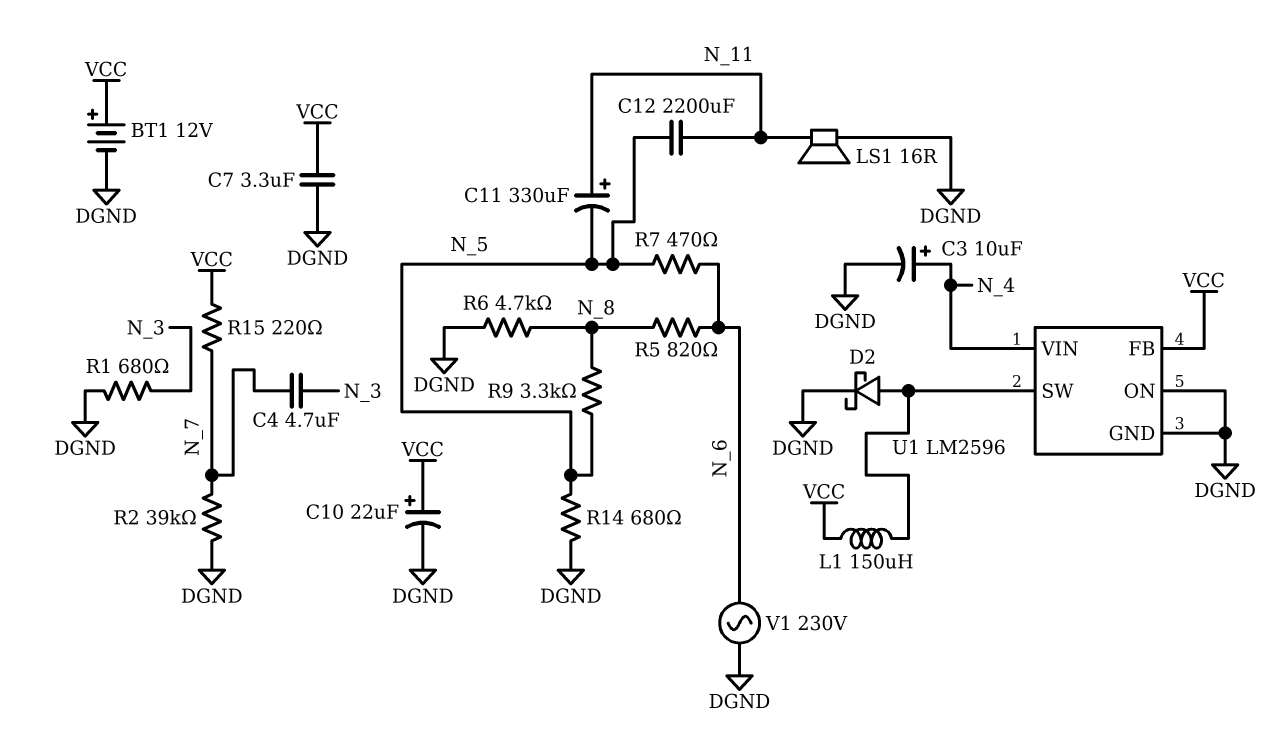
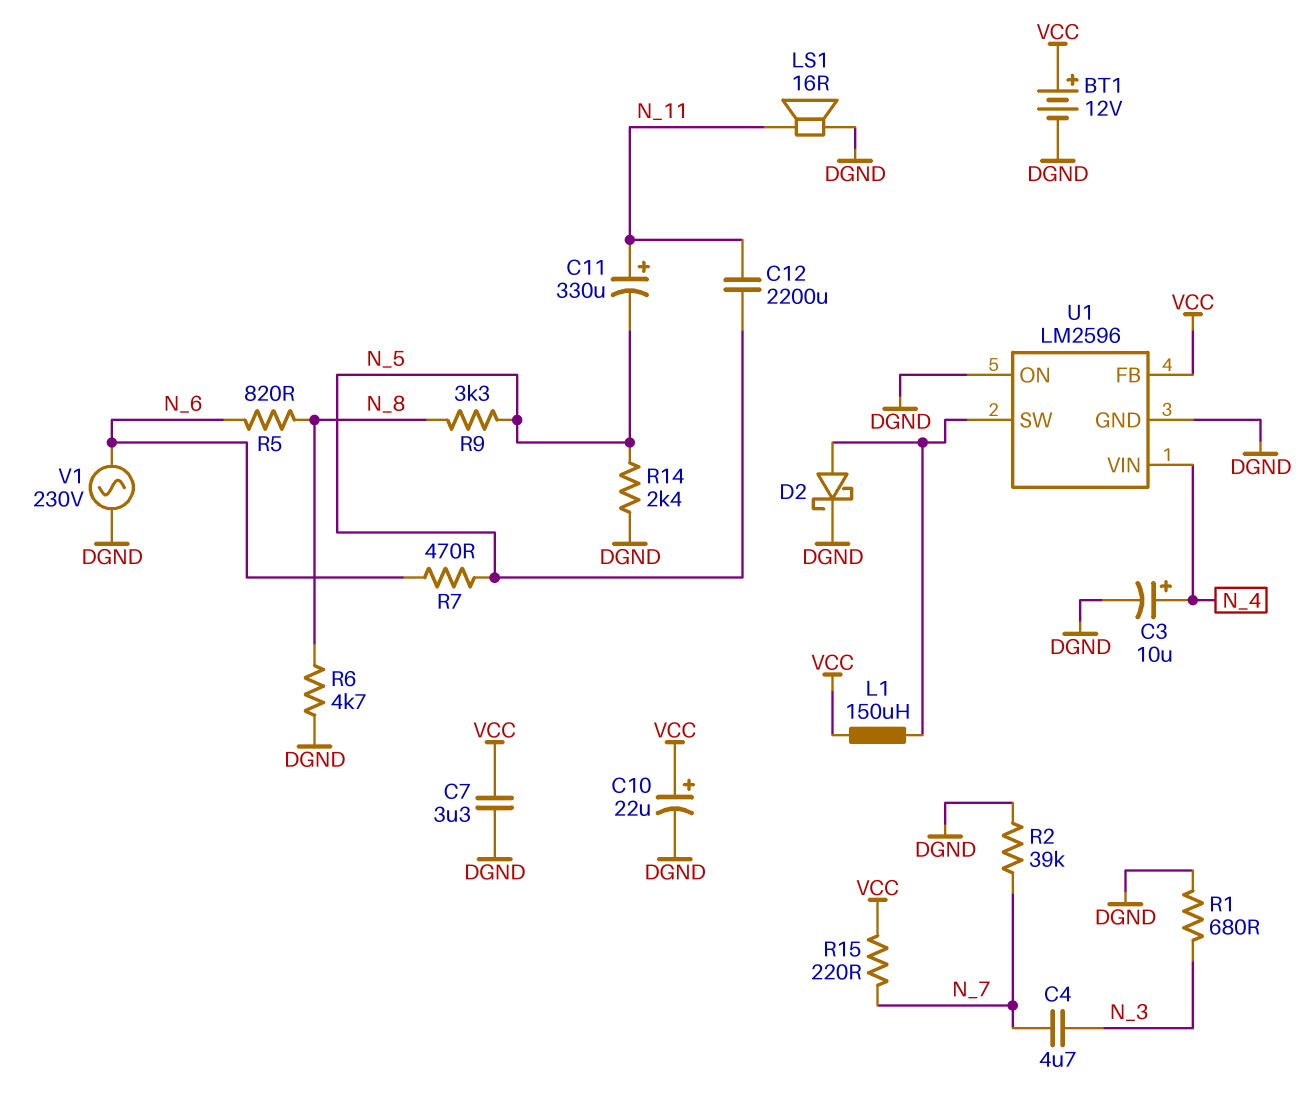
R14: 680 (DGND, N_5) -> 2.4k (DGND, N_5)

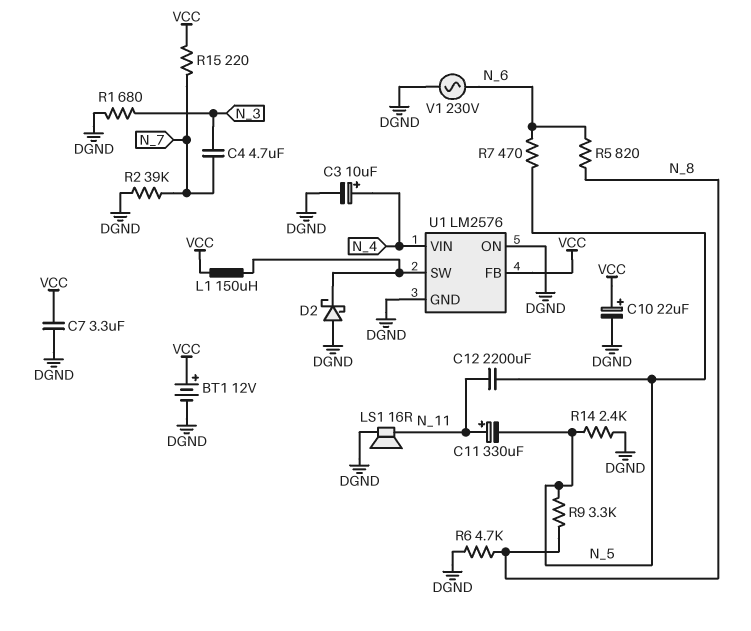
D2: schottky (A U1/SW, K DGND) -> schottky (A DGND, K U1/SW)
U1: LM2596 -> LM2576

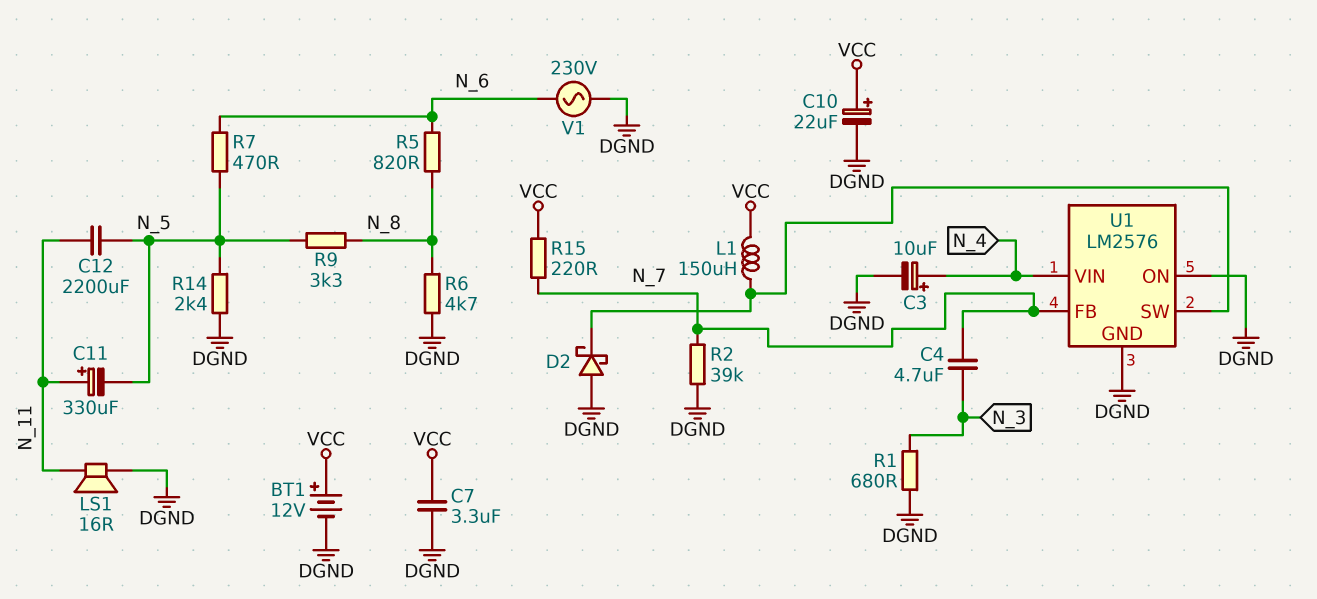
U1 pin FB: VCC -> N_7

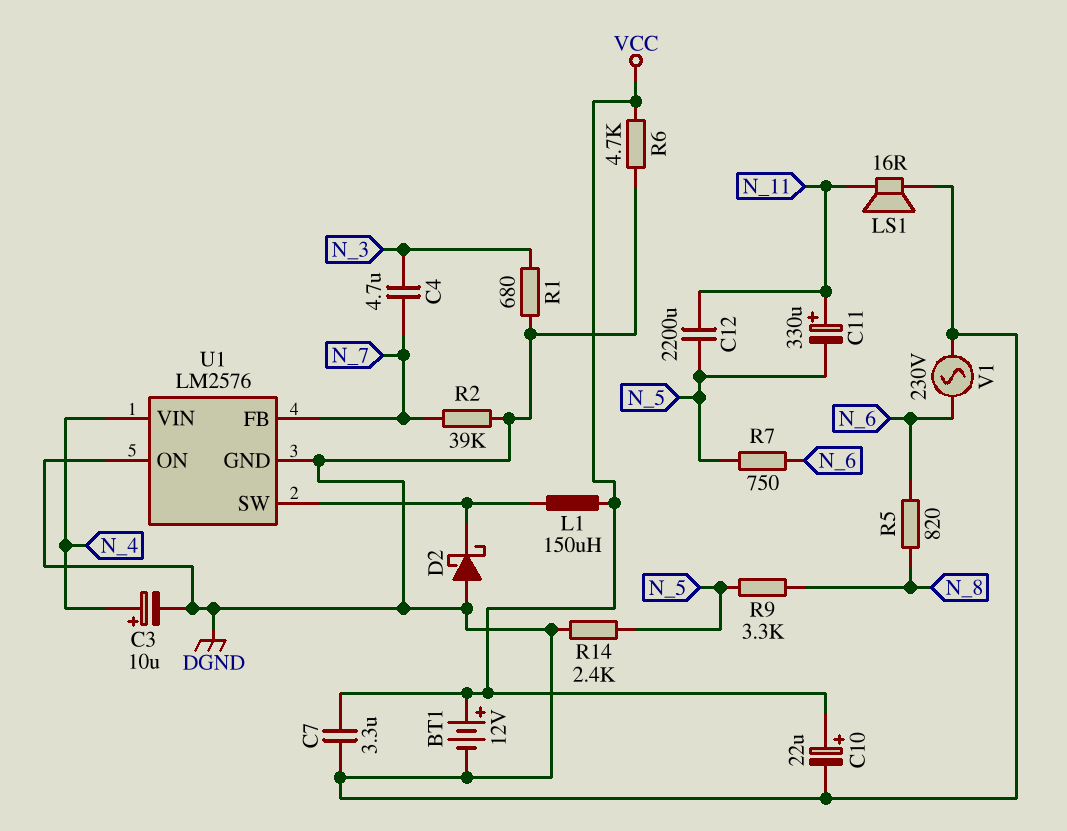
R6: 4.7k (DGND, N_8) -> 4.7k (DGND, VCC)
R7: 470 (N_5, N_6) -> 750 (N_5, N_6)
R15: 220 (N_7, VCC) -> none

